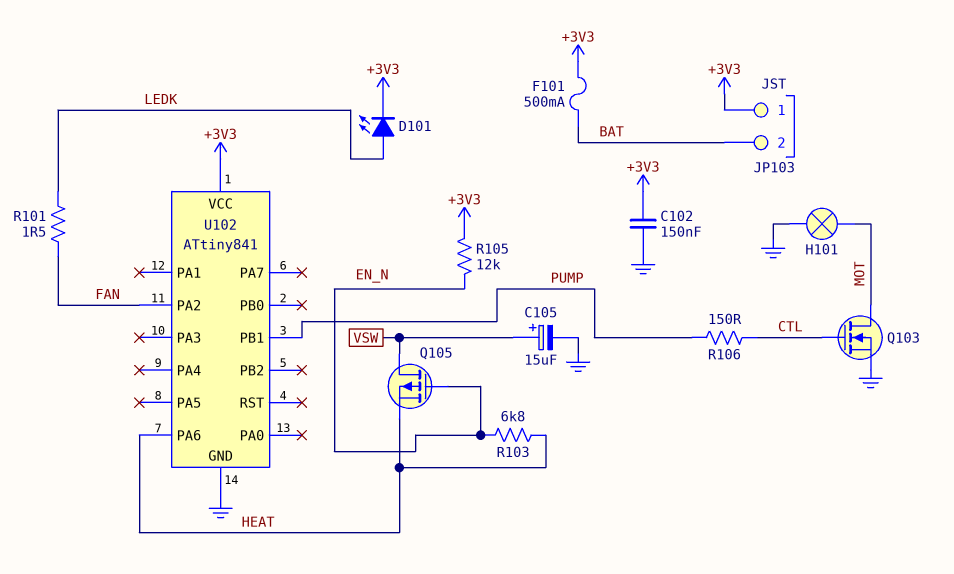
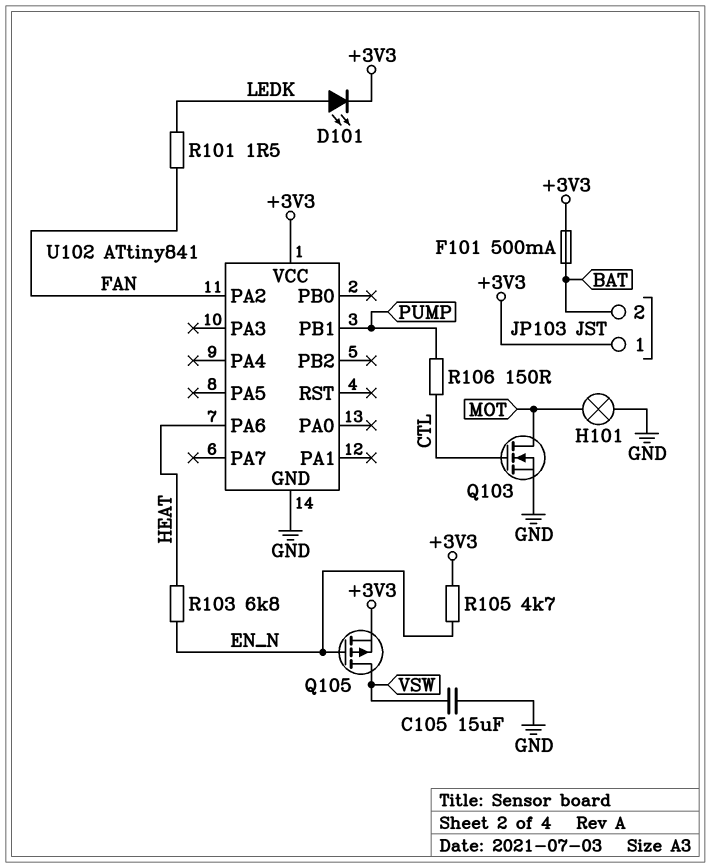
C102: 150nF (+3V3, GND) -> none
C105: 15uF (plus VSW, minus GND) -> 15uF (GND, VSW)
Q105: PMOS (G EN_N, D VSW, S HEAT) -> PMOS (G EN_N, D VSW, S +3V3)
R105: 12k (+3V3, EN_N) -> 4.7k (+3V3, EN_N)

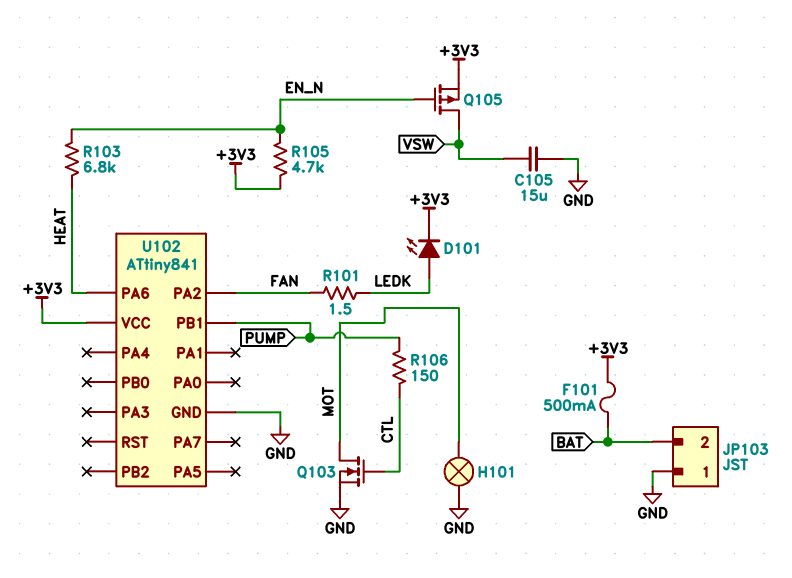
JP103 pin 1: +3V3 -> GND

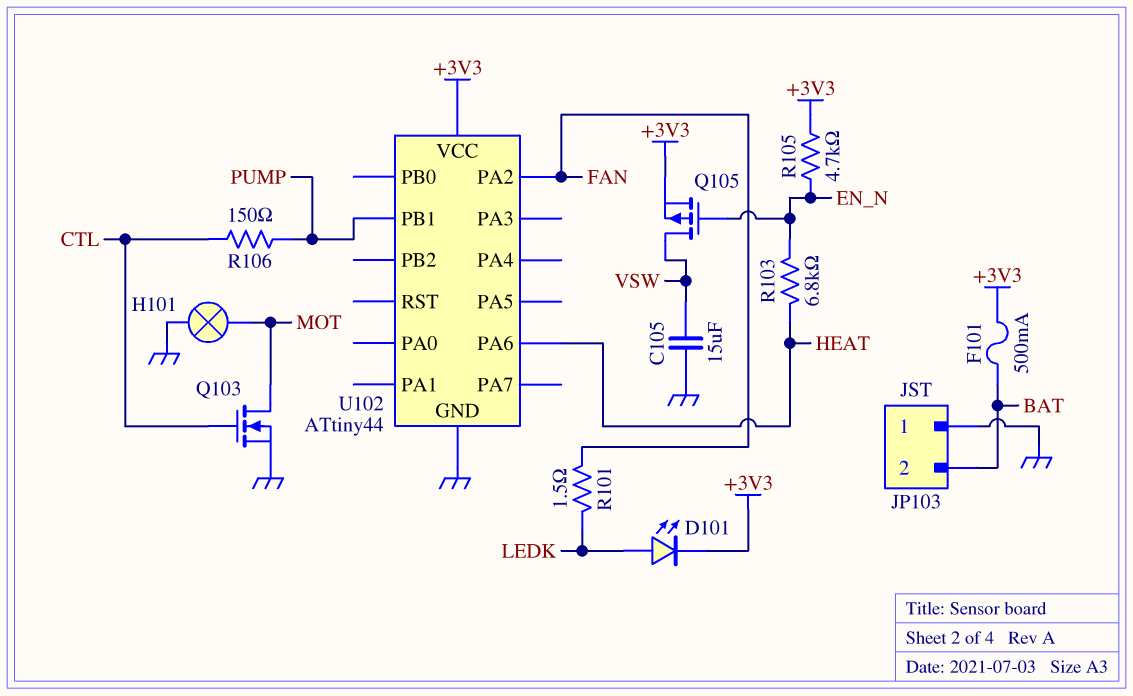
U102: ATtiny841 -> ATtiny44

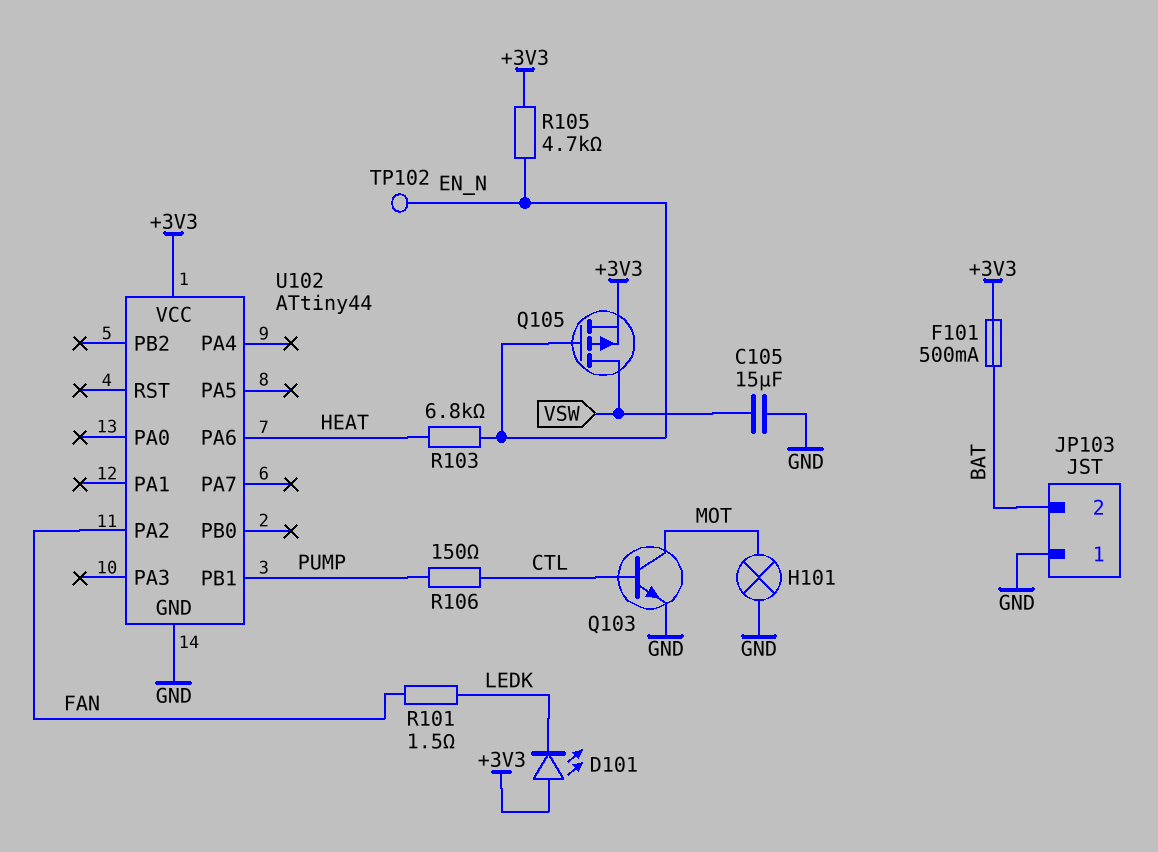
D101: LED (A LEDK, K +3V3) -> LED (A +3V3, K LEDK)
Q103: NMOS (G CTL, D MOT, S GND) -> NPN (B CTL, C MOT, E GND)
TP102: none -> test point (EN_N)

